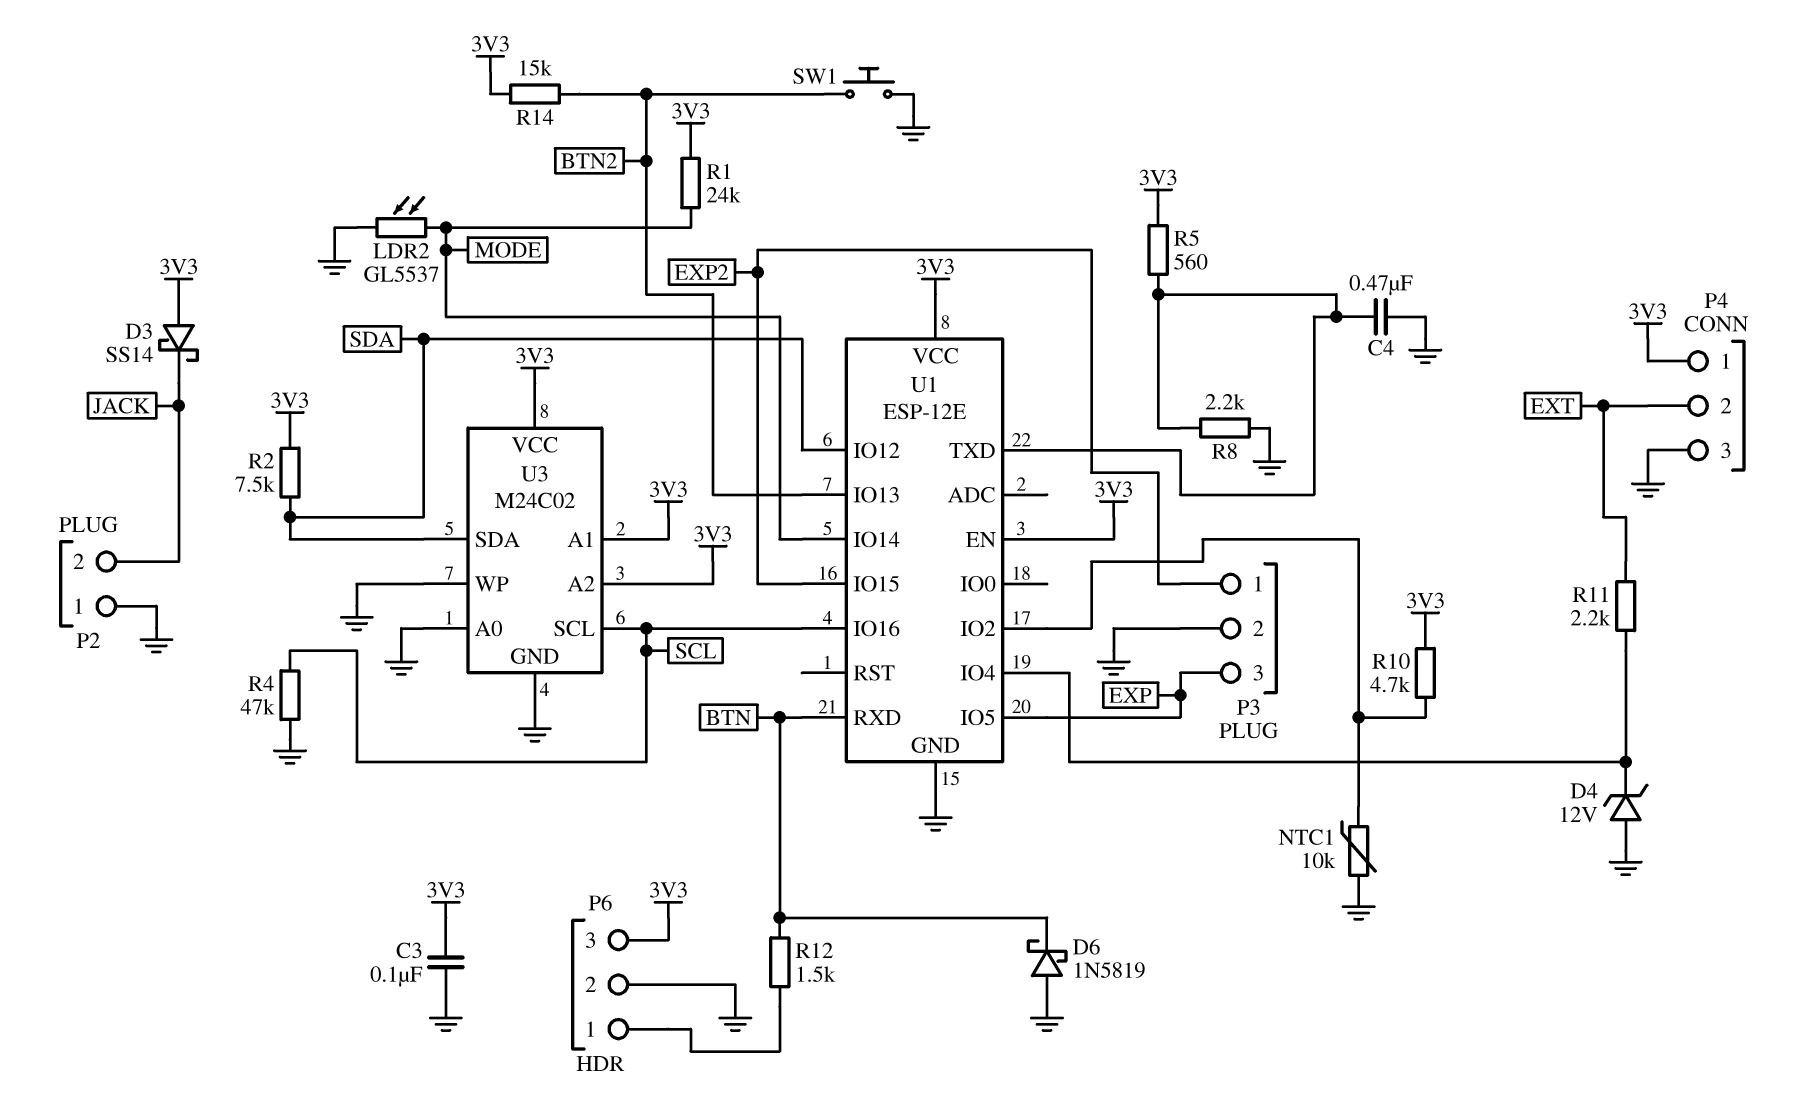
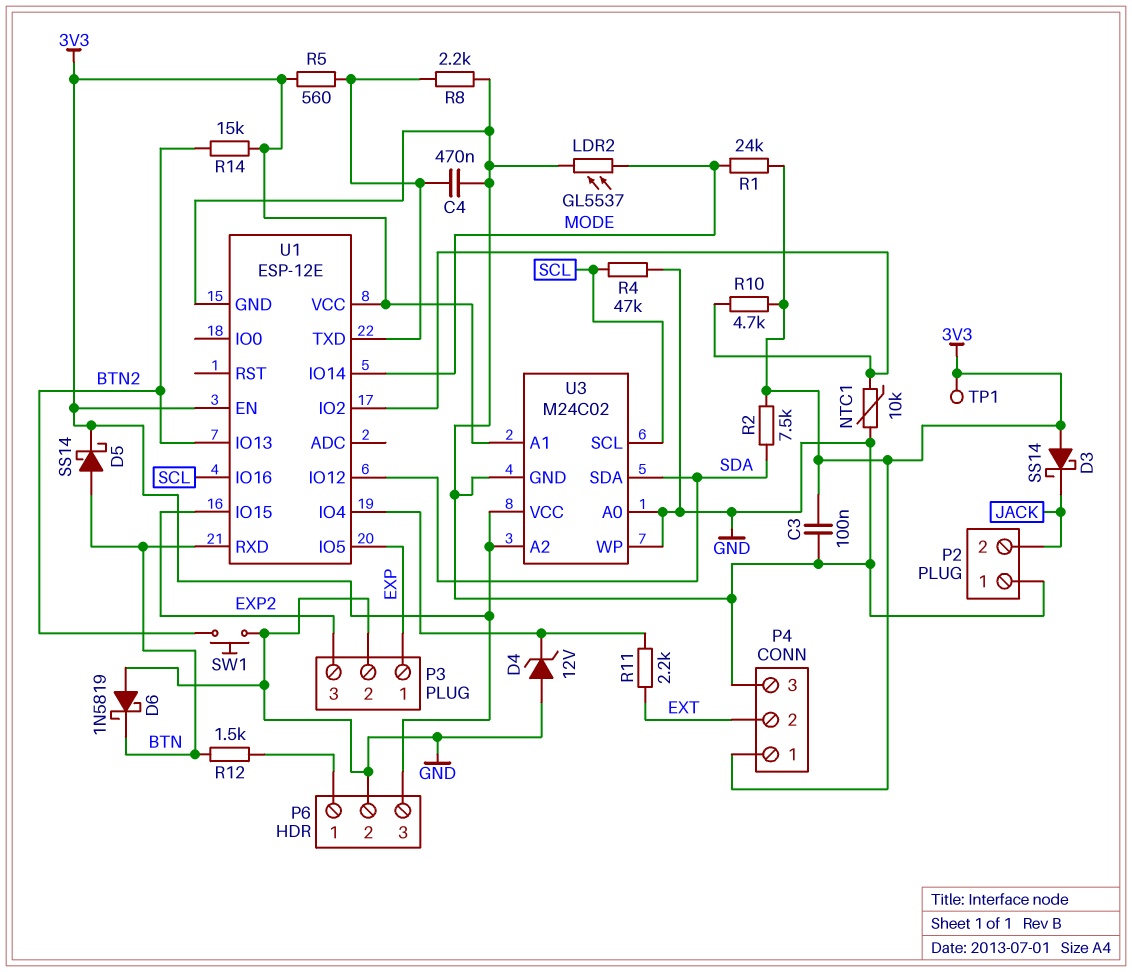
D5: none -> schottky SS14 (A BTN, K 3V3)
P3 pin 1: EXP2 -> EXP
P3 pin 3: EXP -> EXP2
TP1: none -> test point (3V3)

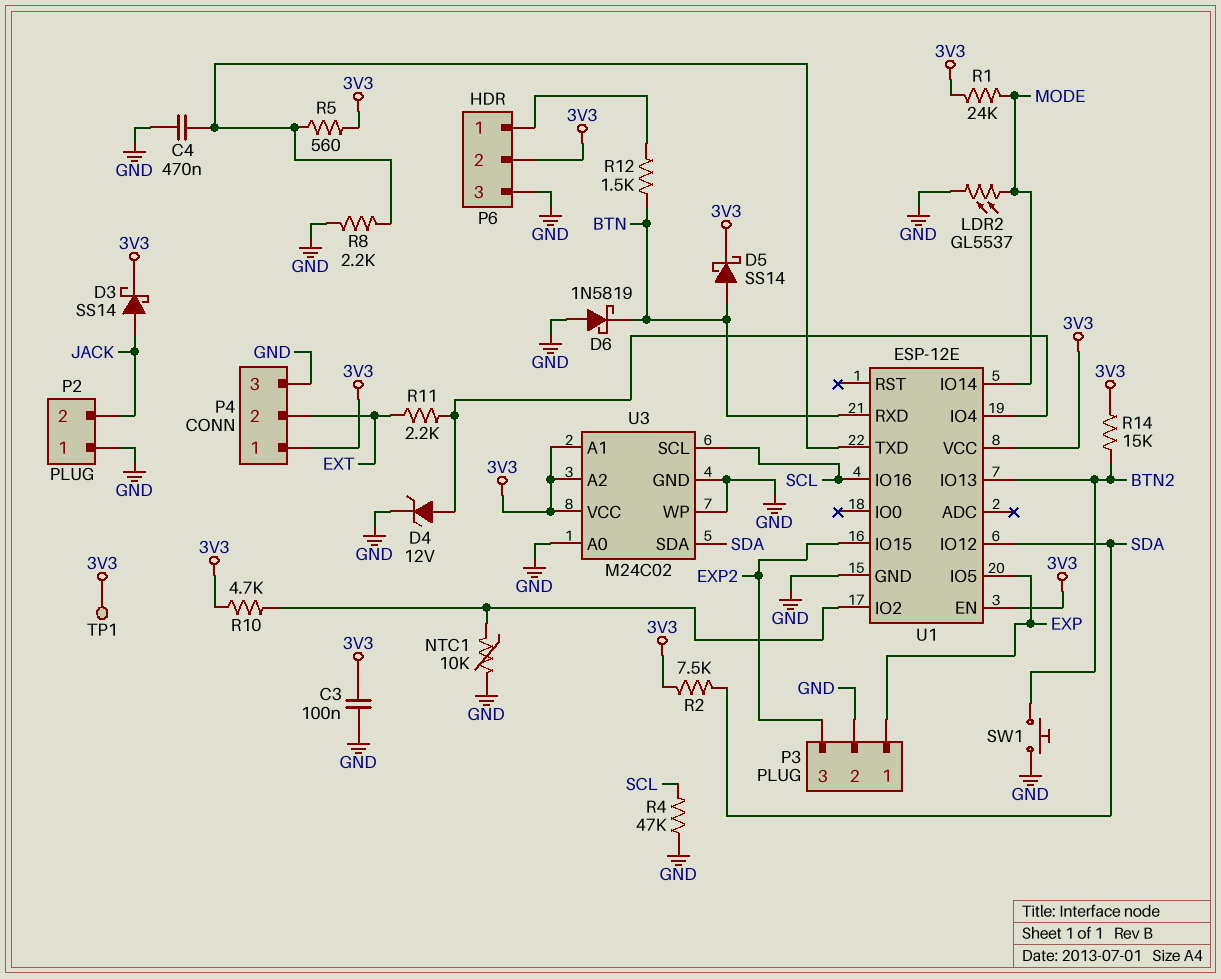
D3: schottky SS14 (A 3V3, K JACK) -> schottky SS14 (A JACK, K 3V3)
D4: zener 12V (A GND, K U1/IO4) -> zener 12V (A U1/IO4, K GND)
P6 pin 2: GND -> 3V3
P6 pin 3: 3V3 -> GND

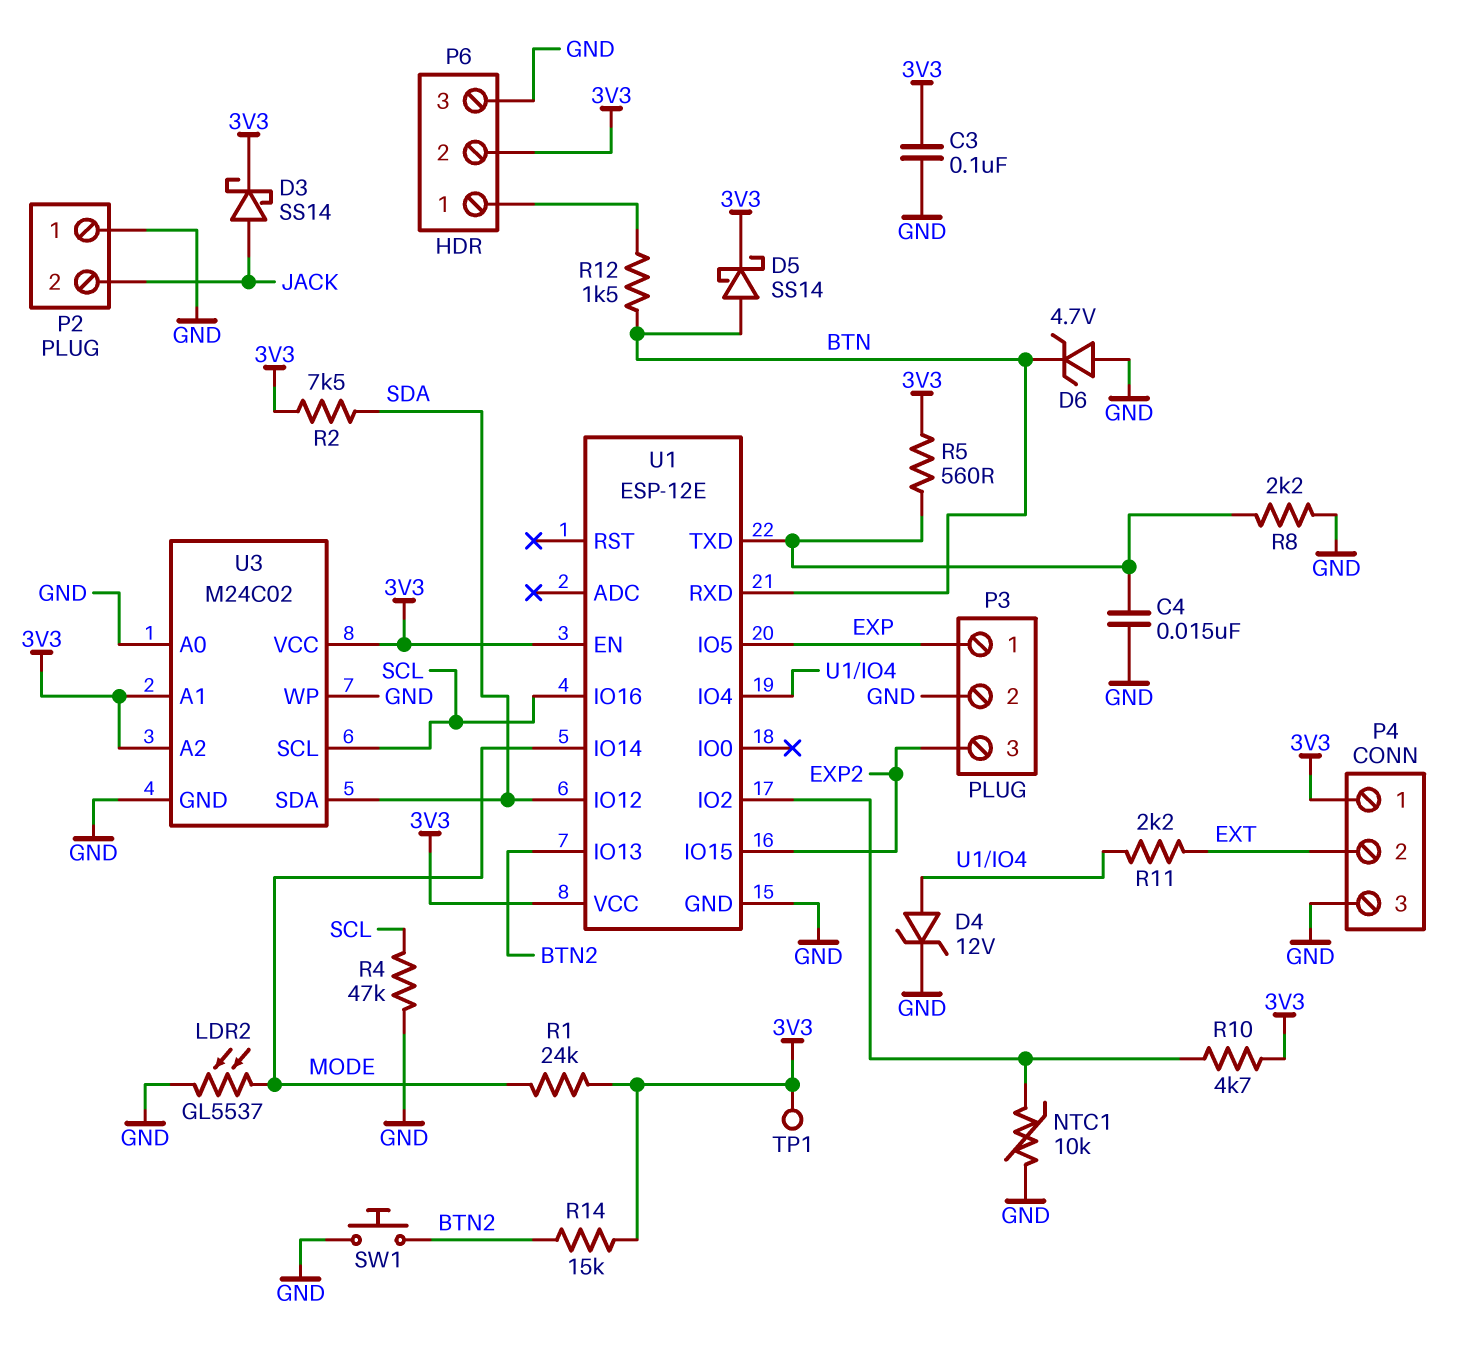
C4: 470nF (GND, U1/TXD) -> 15nF (GND, U1/TXD)
D6: schottky 1N5819 (A GND, K BTN) -> zener 4.7V (A GND, K BTN)

